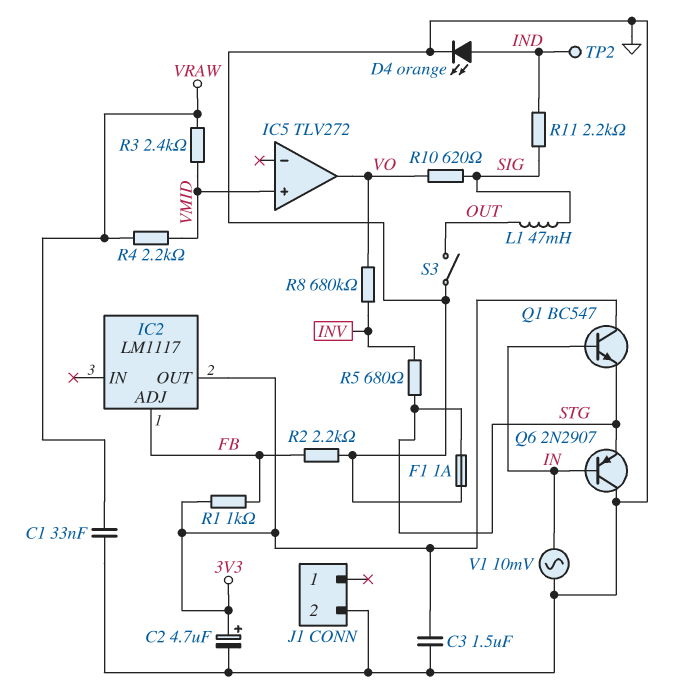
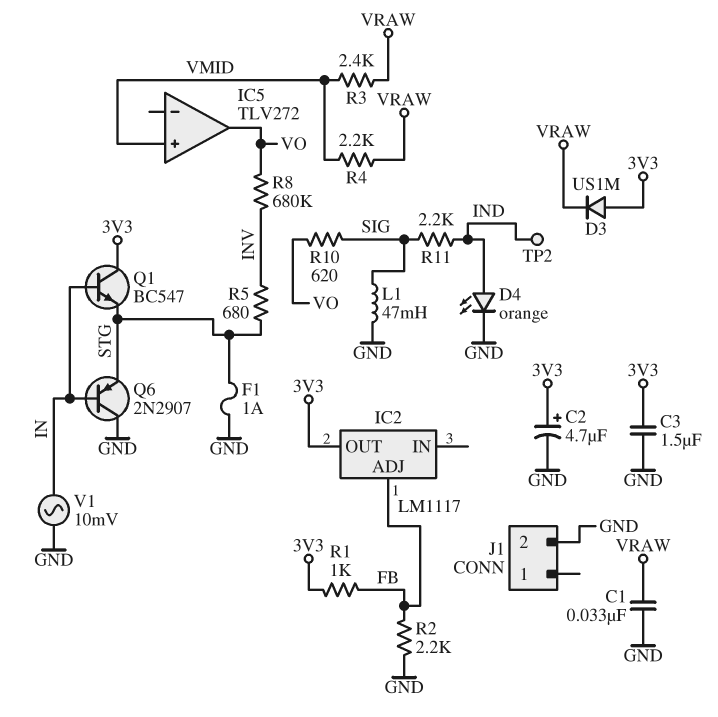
D3: none -> diode US1M (A 3V3, K VRAW)
L1: 47mH (OUT, SIG) -> 47mH (GND, SIG)
S3: switch (GND, OUT) -> none

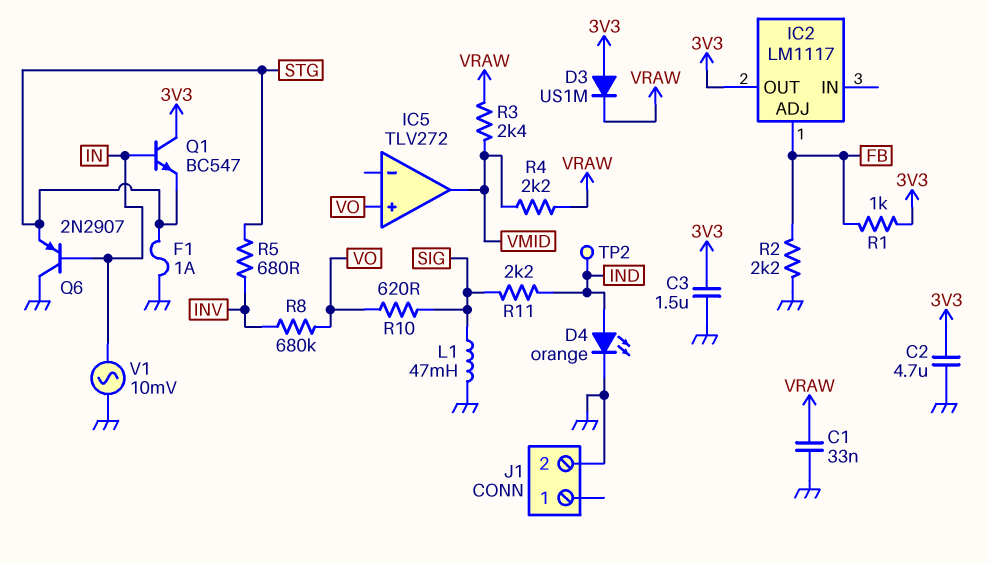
C2: 4.7uF (plus 3V3, minus GND) -> 4.7uF (3V3, GND)
IC5 pin in+: VMID -> VO
IC5 pin out: VO -> VMID

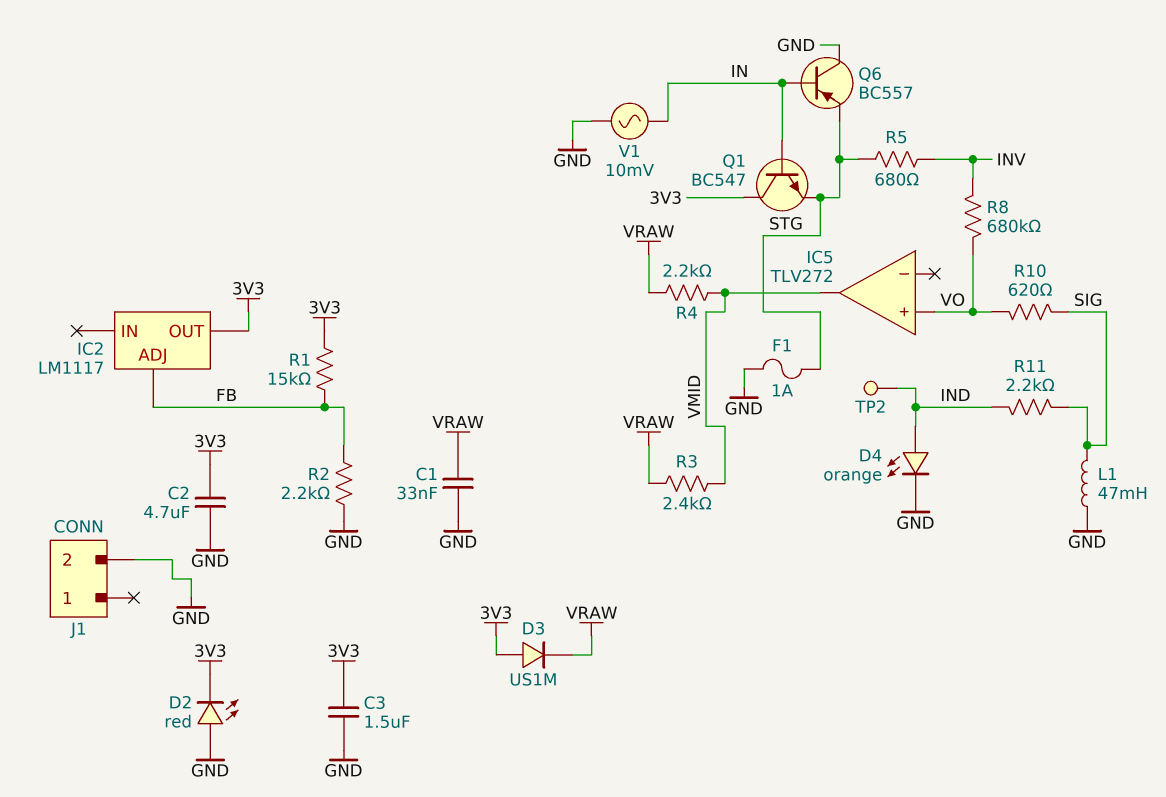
D2: none -> LED red (A GND, K 3V3)
Q6: PNP 2N2907 (B IN, C GND, E STG) -> PNP BC557 (B IN, C GND, E STG)
R1: 1k (3V3, FB) -> 15k (3V3, FB)

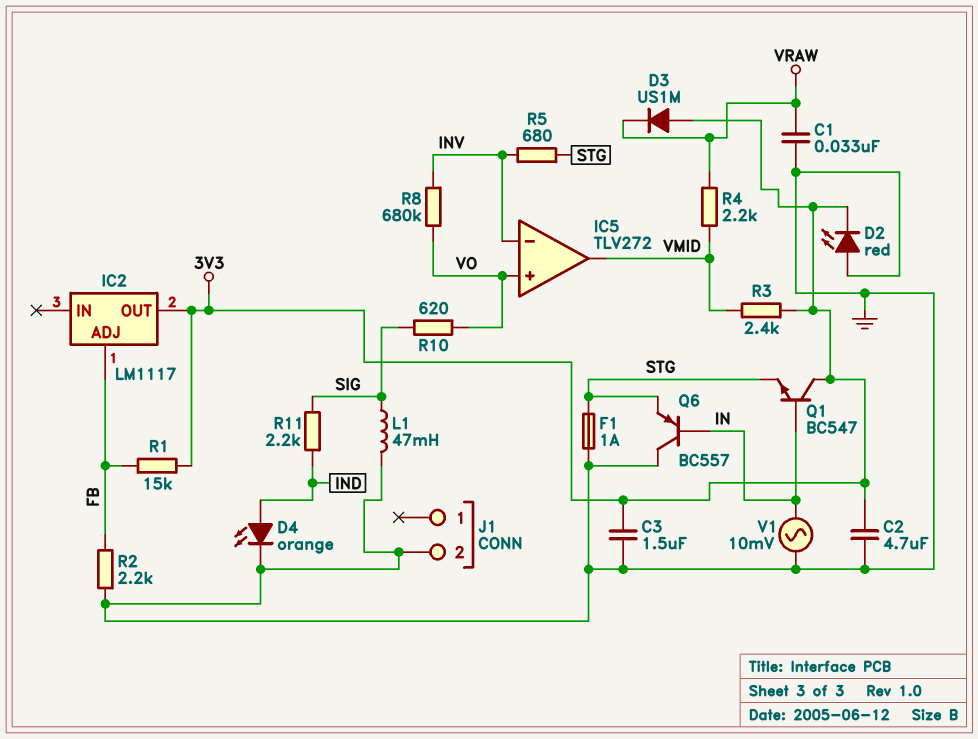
IC5 pin in-: none -> INV
R3: 2.4k (VMID, VRAW) -> 2.4k (3V3, VMID)
TP2: test point (IND) -> none

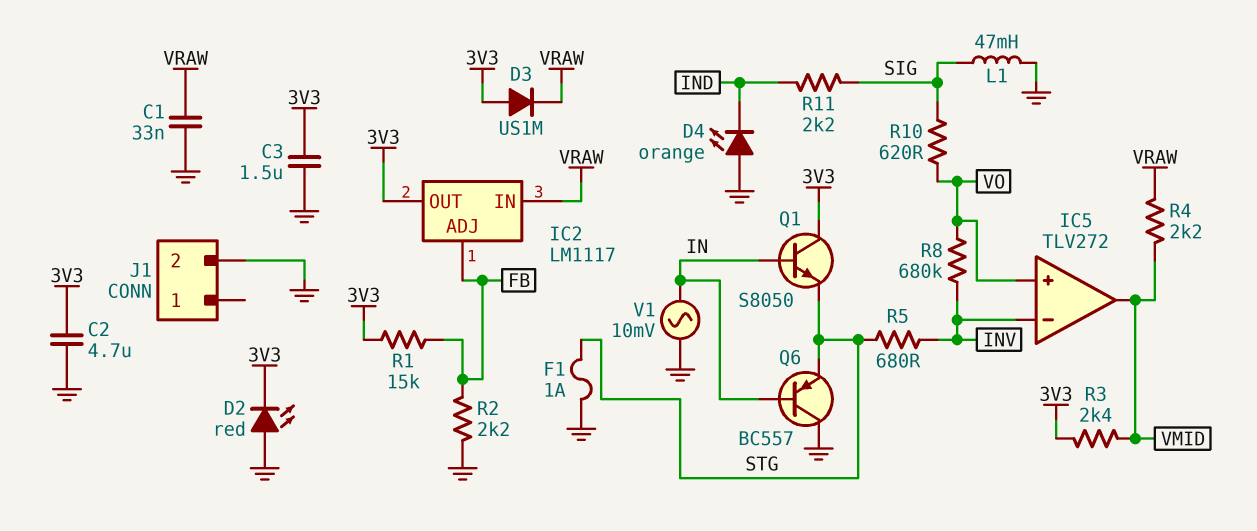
D4: LED orange (A IND, K GND) -> LED orange (A GND, K IND)
IC2 pin IN: none -> VRAW
Q1: NPN BC547 (B IN, C 3V3, E STG) -> NPN S8050 (B IN, C 3V3, E STG)

